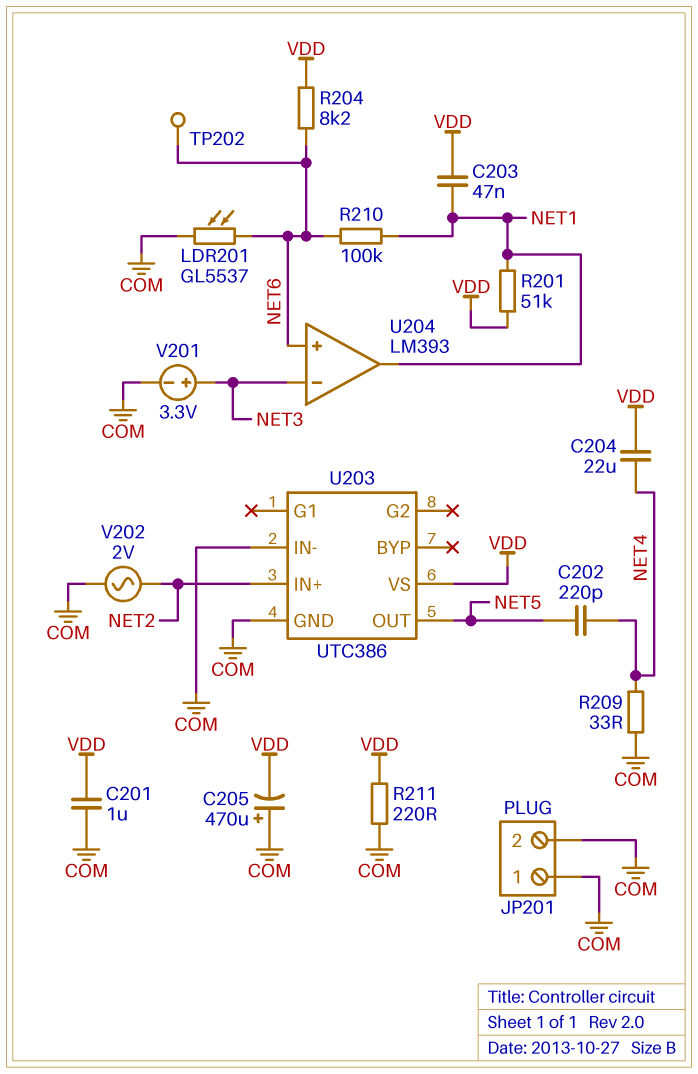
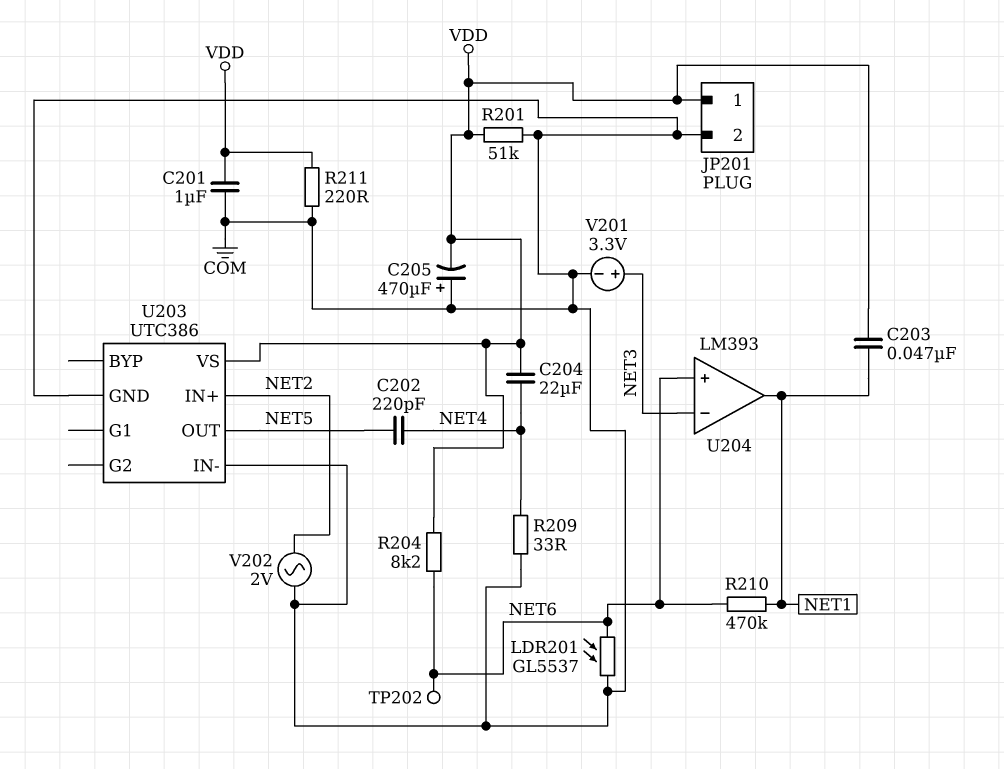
JP201 pin 1: COM -> VDD
R201: 51k (NET1, VDD) -> 51k (COM, VDD)
R210: 100k (NET1, NET6) -> 470k (NET1, NET6)

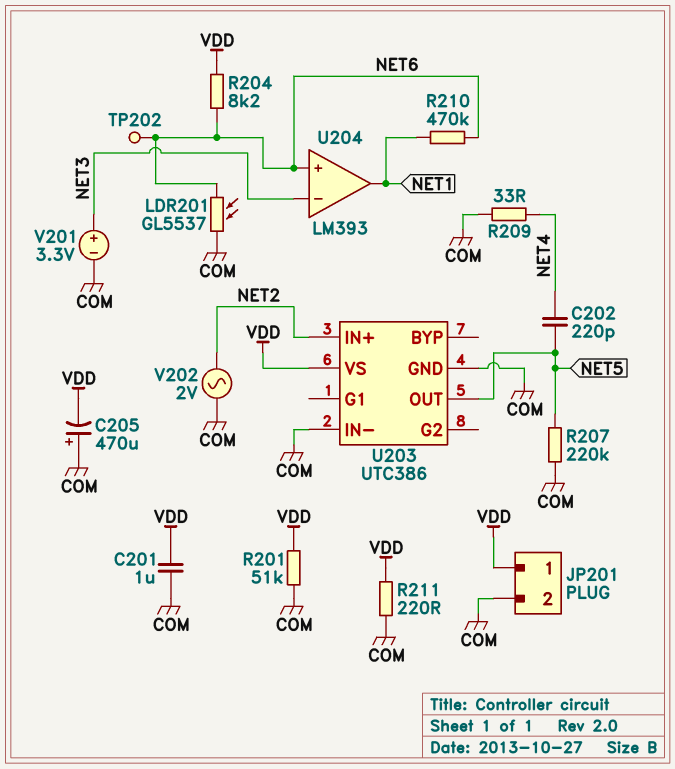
C203: 47nF (NET1, VDD) -> none
C204: 22uF (NET4, VDD) -> none
R207: none -> 220k (COM, NET5)

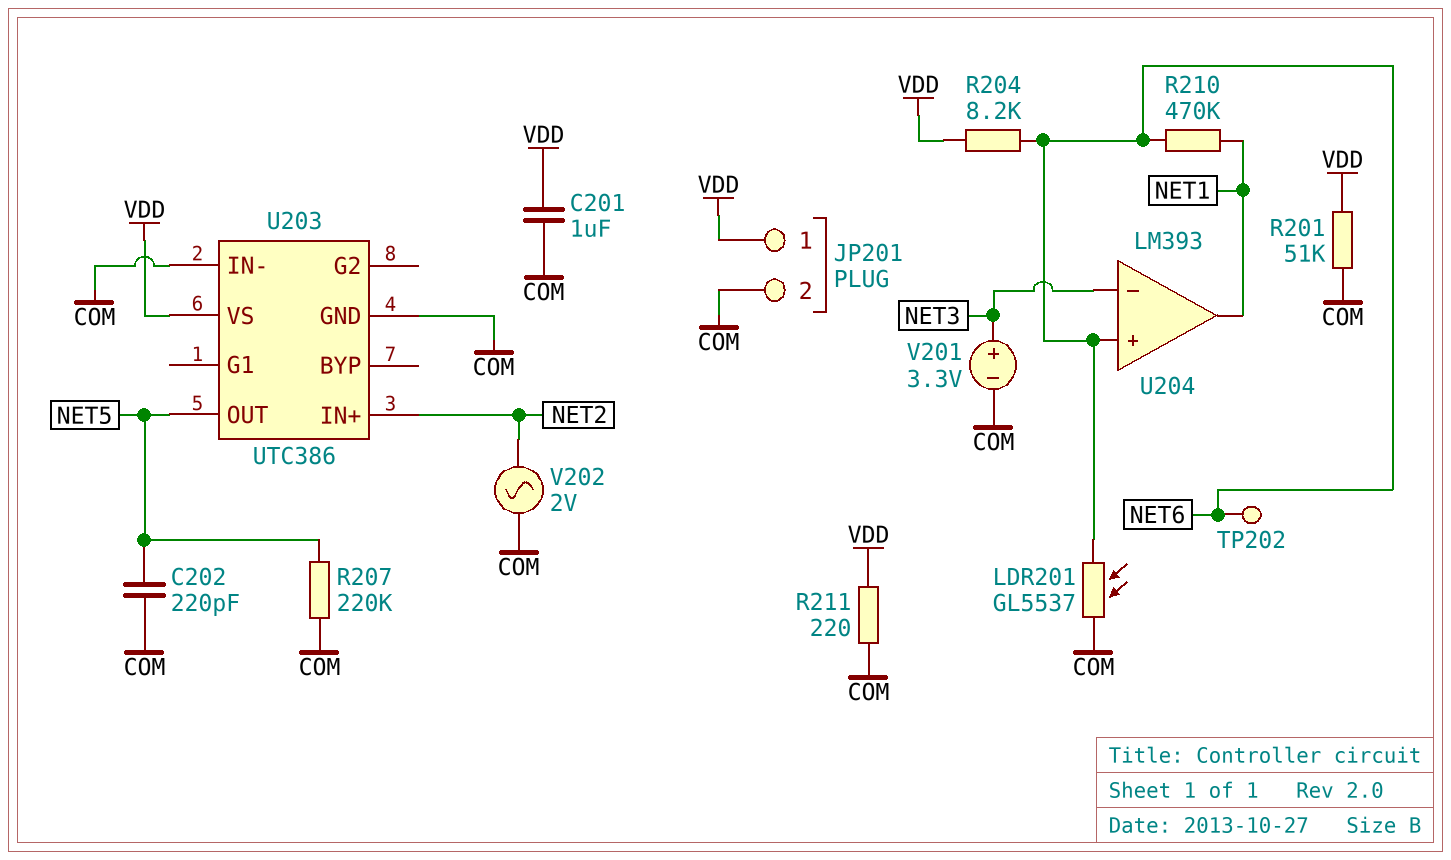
C202: 220pF (NET4, NET5) -> 220pF (COM, NET5)
C205: 470uF (plus COM, minus VDD) -> none
R209: 33 (COM, NET4) -> none

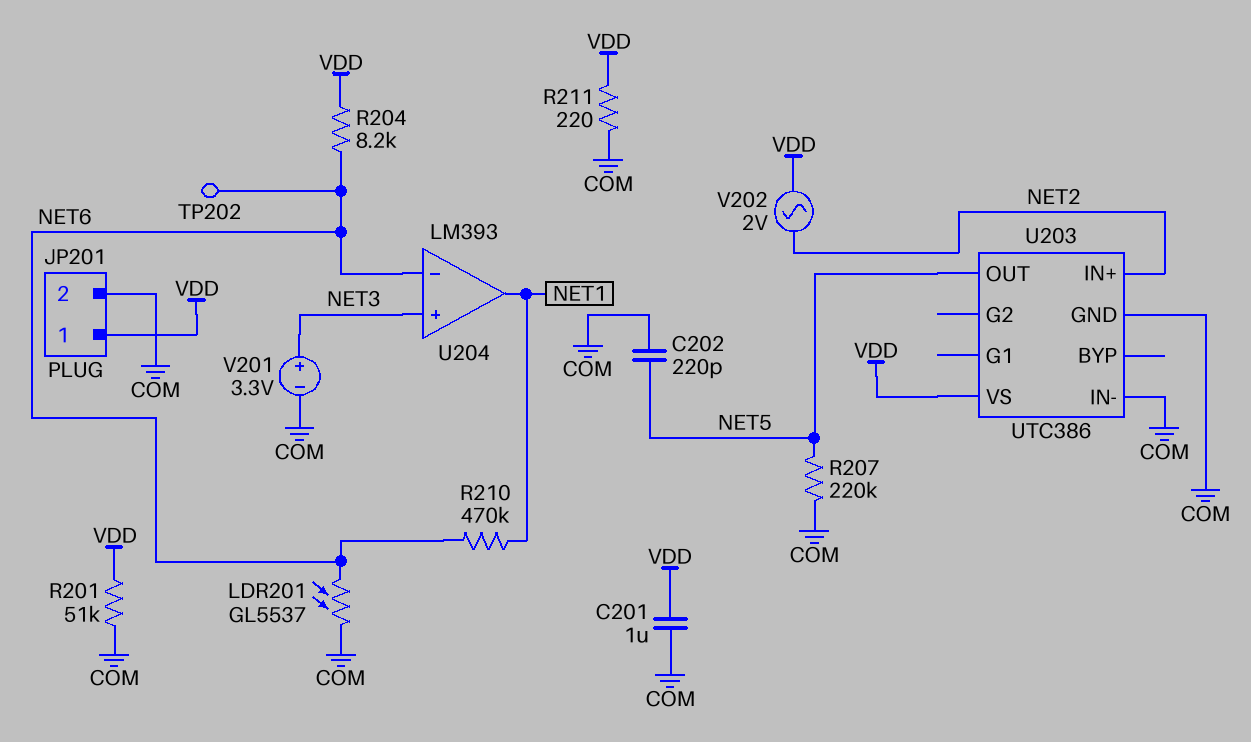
U204 pin in+: NET6 -> NET3
U204 pin in-: NET3 -> NET6
V202: AC 2V (COM, NET2) -> AC 2V (NET2, VDD)

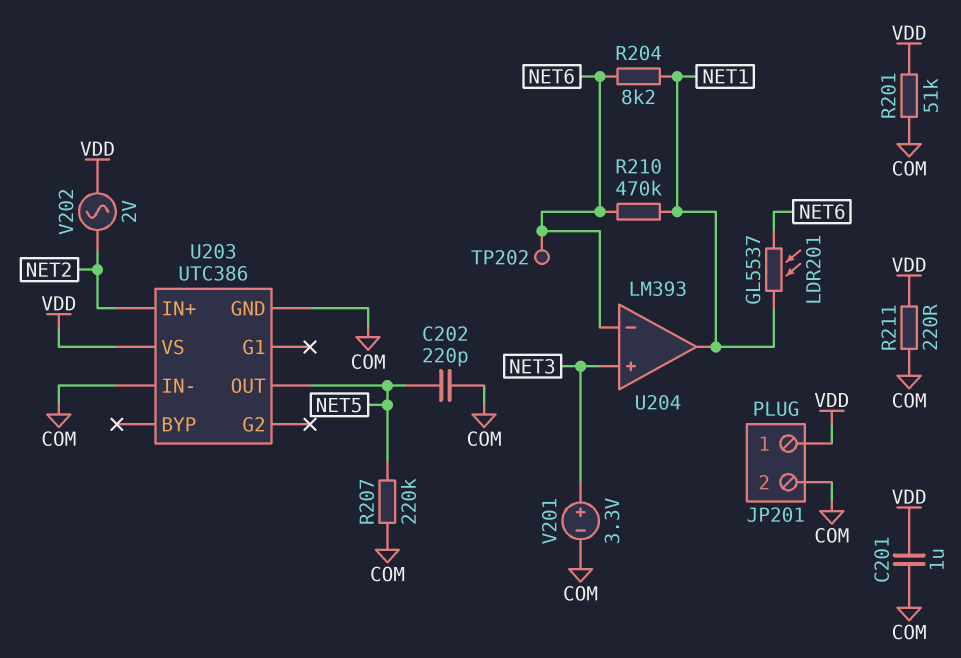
LDR201: GL5537 (COM, NET6) -> GL5537 (NET1, NET6)
R204: 8.2k (NET6, VDD) -> 8.2k (NET1, NET6)

